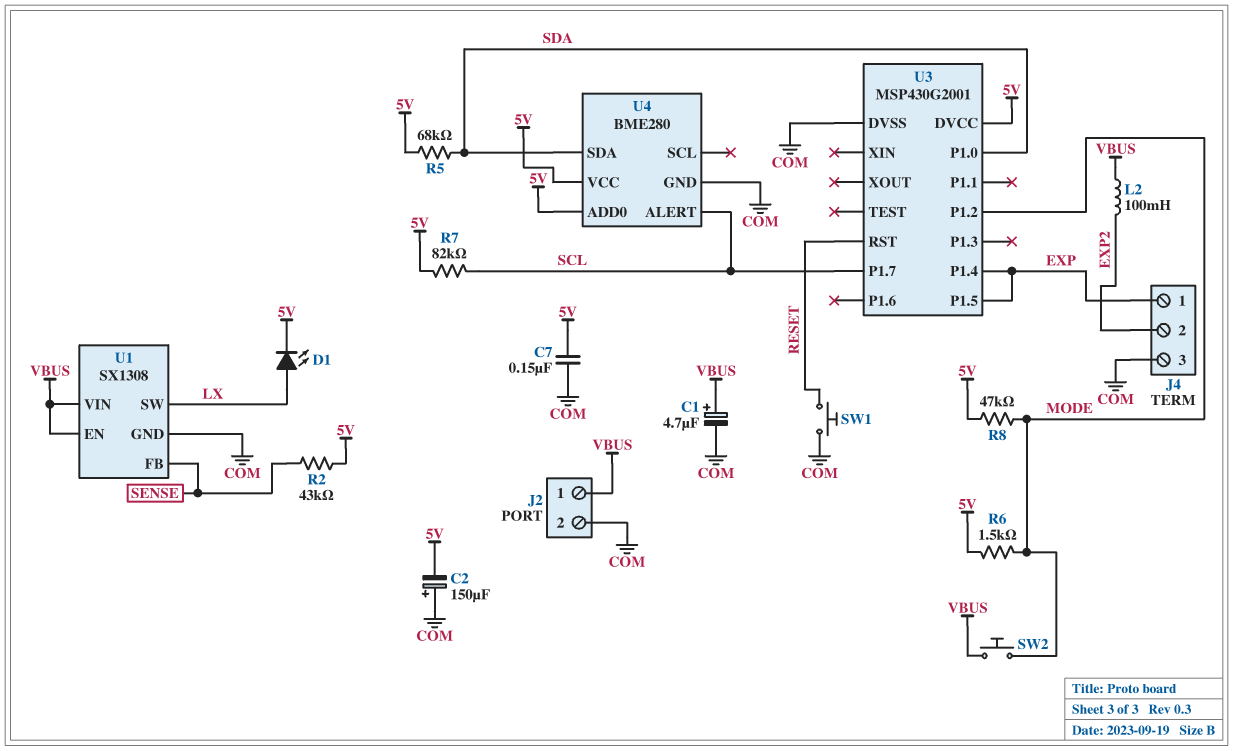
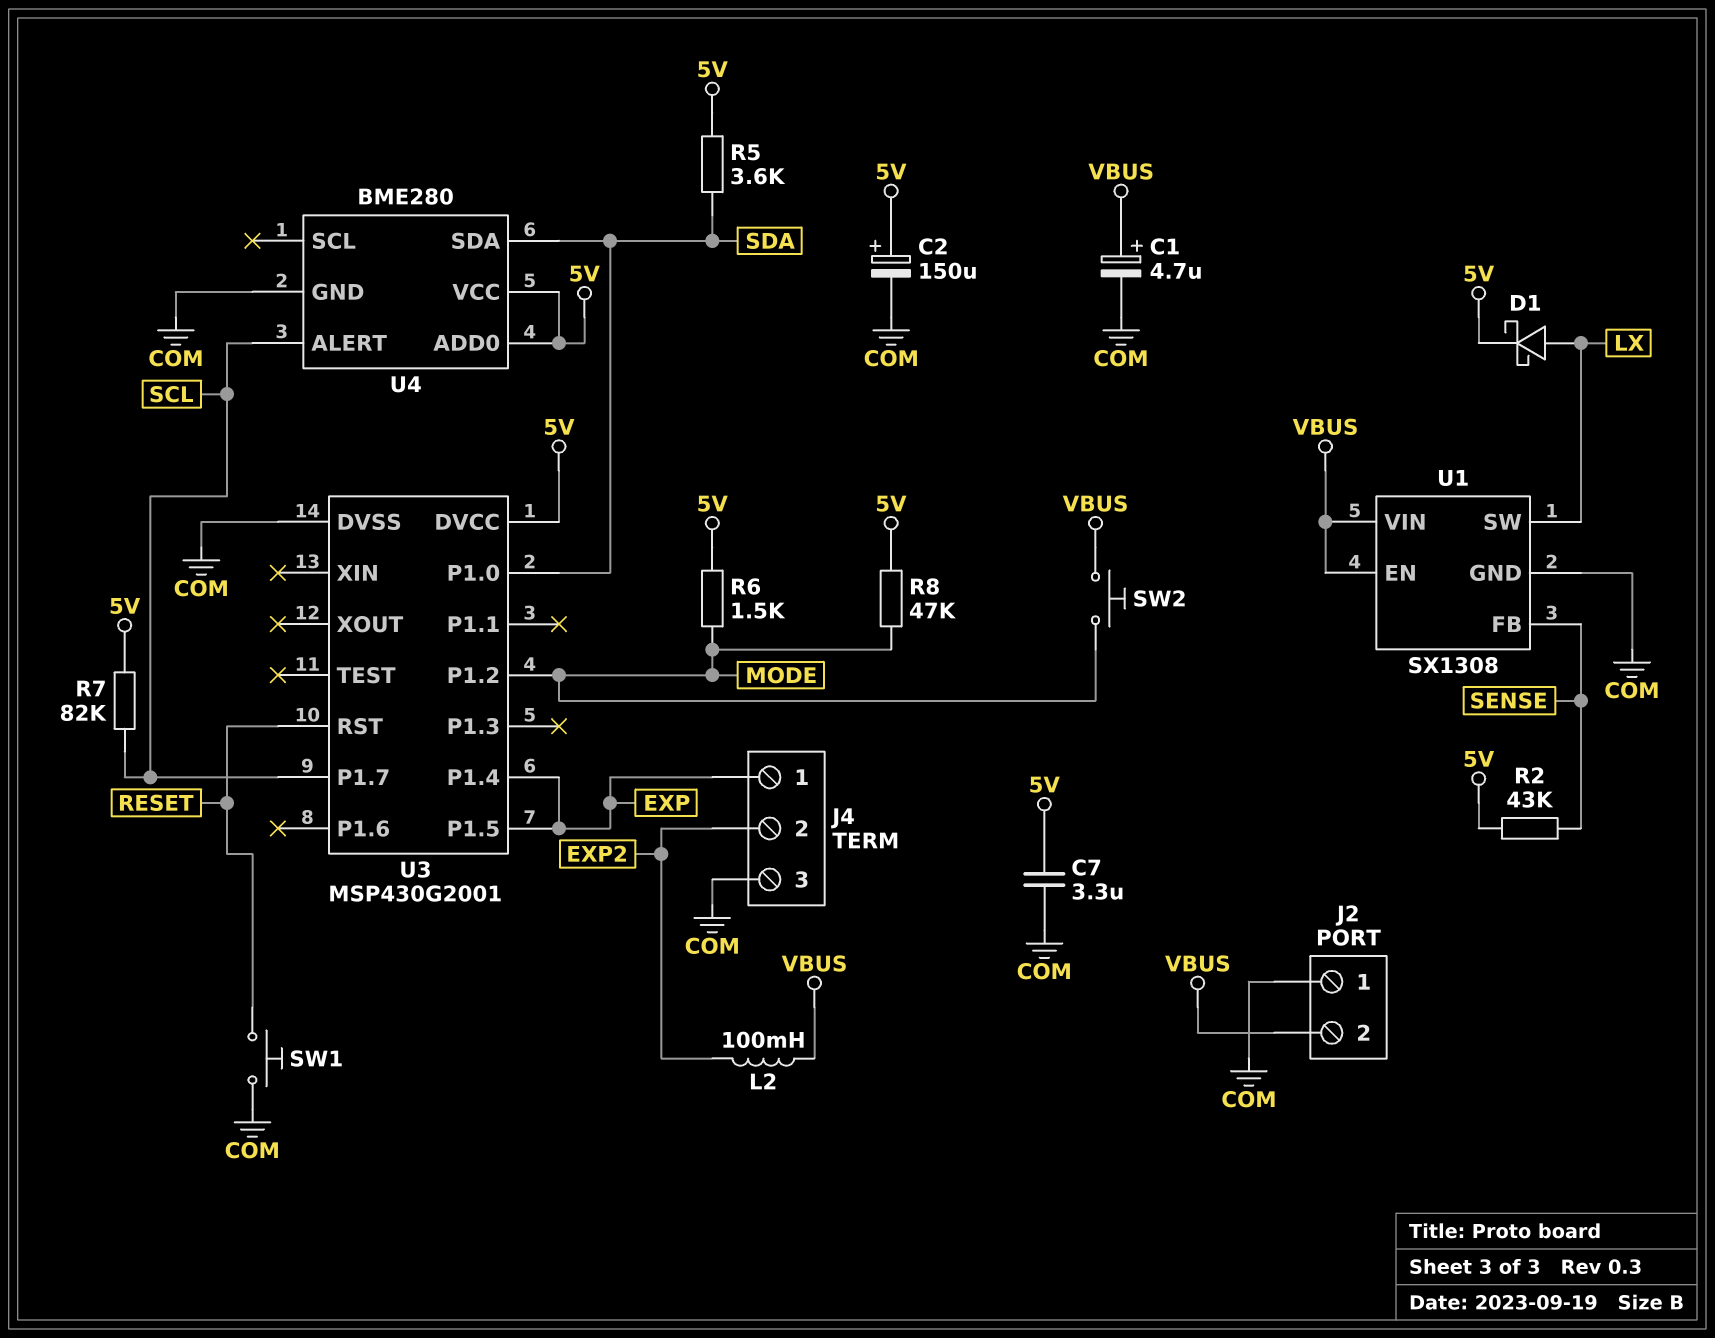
C2: 150uF (plus COM, minus 5V) -> 150uF (plus 5V, minus COM)
C7: 150nF (5V, COM) -> 3.3uF (5V, COM)
D1: LED (A LX, K 5V) -> schottky (A LX, K 5V)
J2 pin 1: VBUS -> COM
J2 pin 2: COM -> VBUS
R5: 68k (5V, SDA) -> 3.6k (5V, SDA)

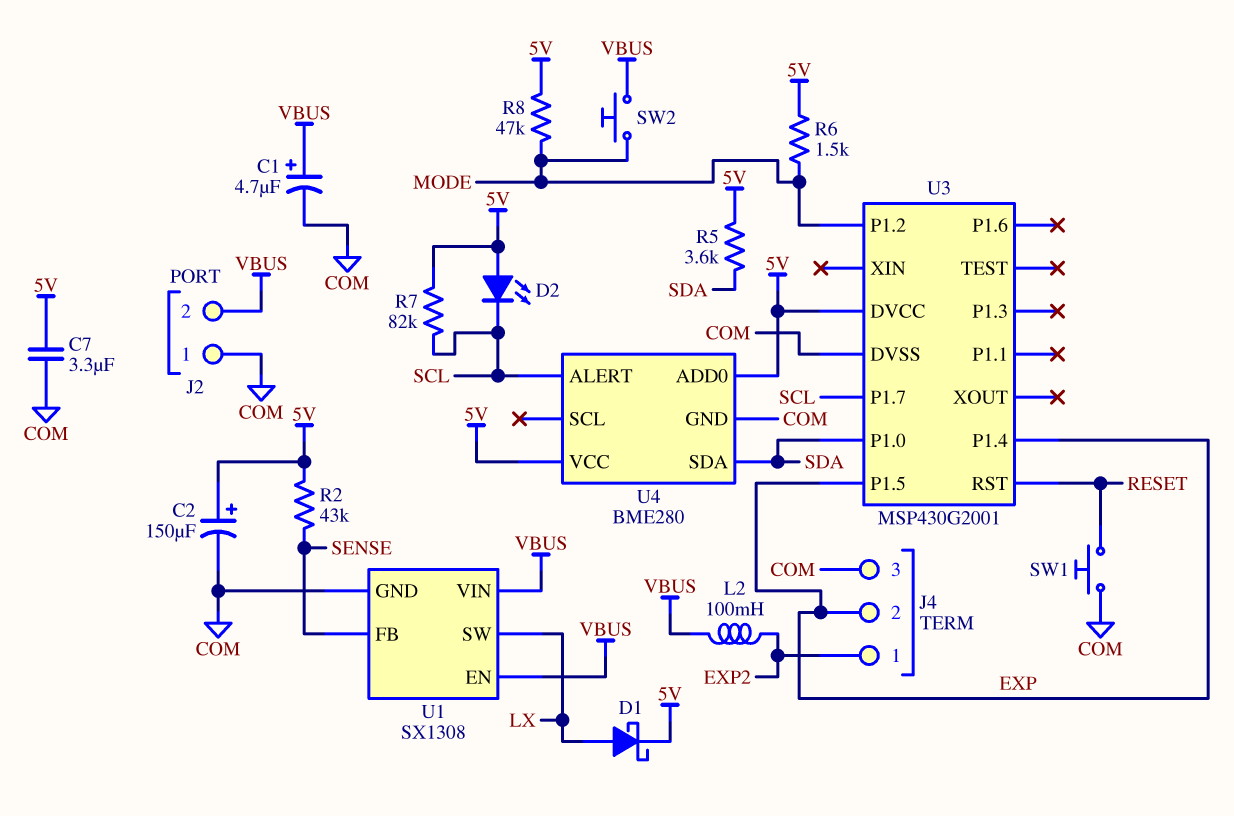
D2: none -> LED (A 5V, K SCL)
J4 pin 1: EXP -> EXP2
J4 pin 2: EXP2 -> EXP

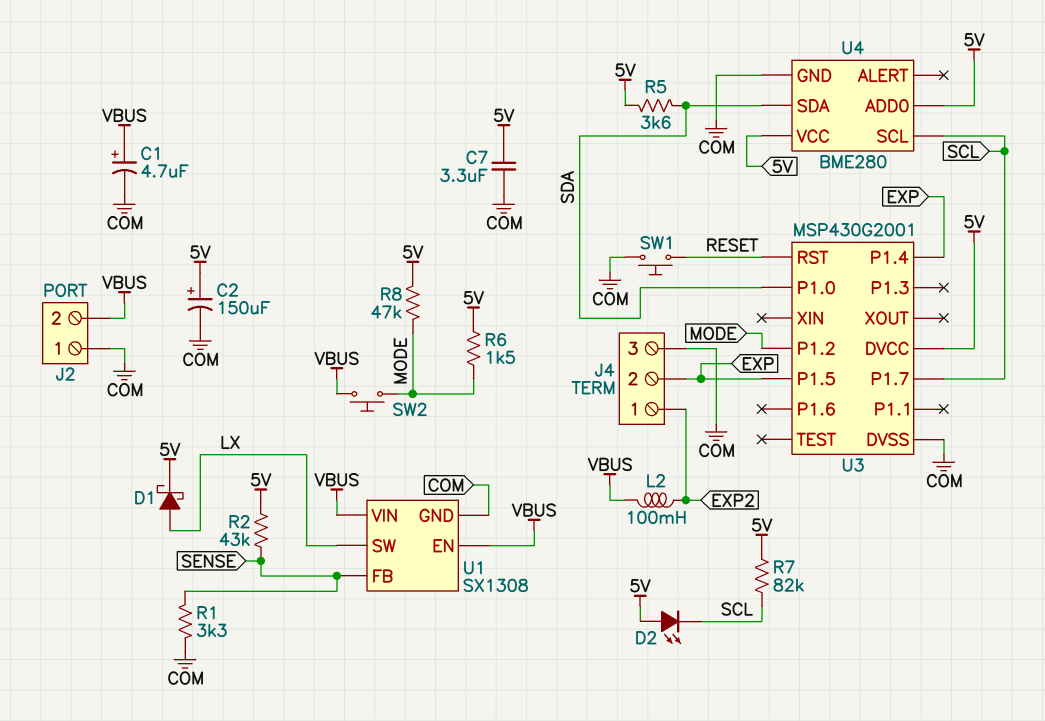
R1: none -> 3.3k (COM, SENSE)
U4 pin ALERT: SCL -> none
U4 pin SCL: none -> SCL

